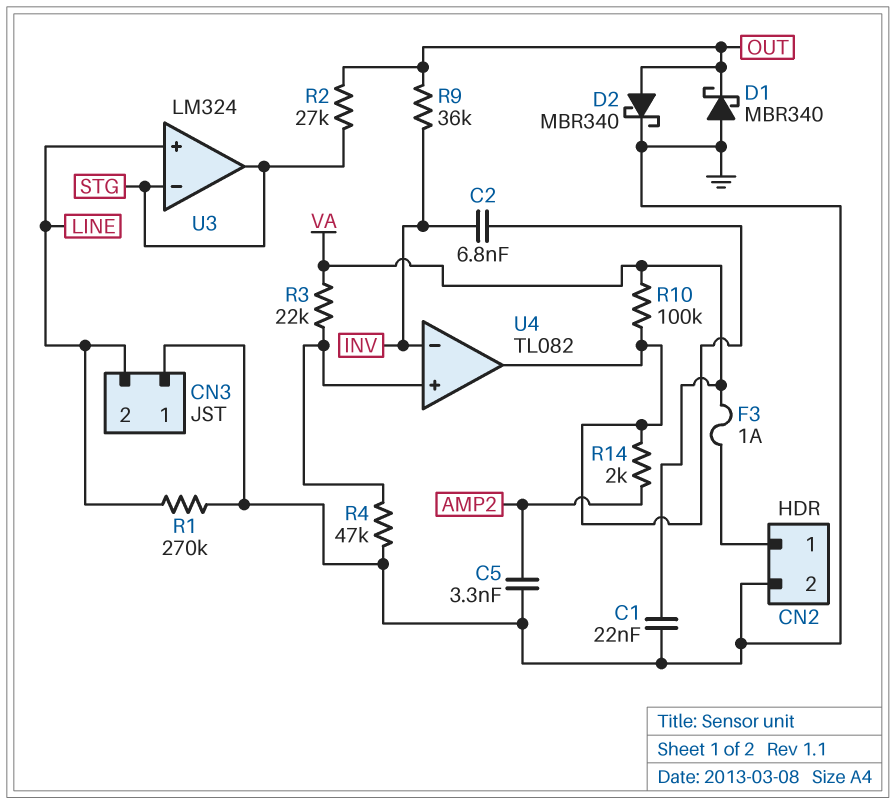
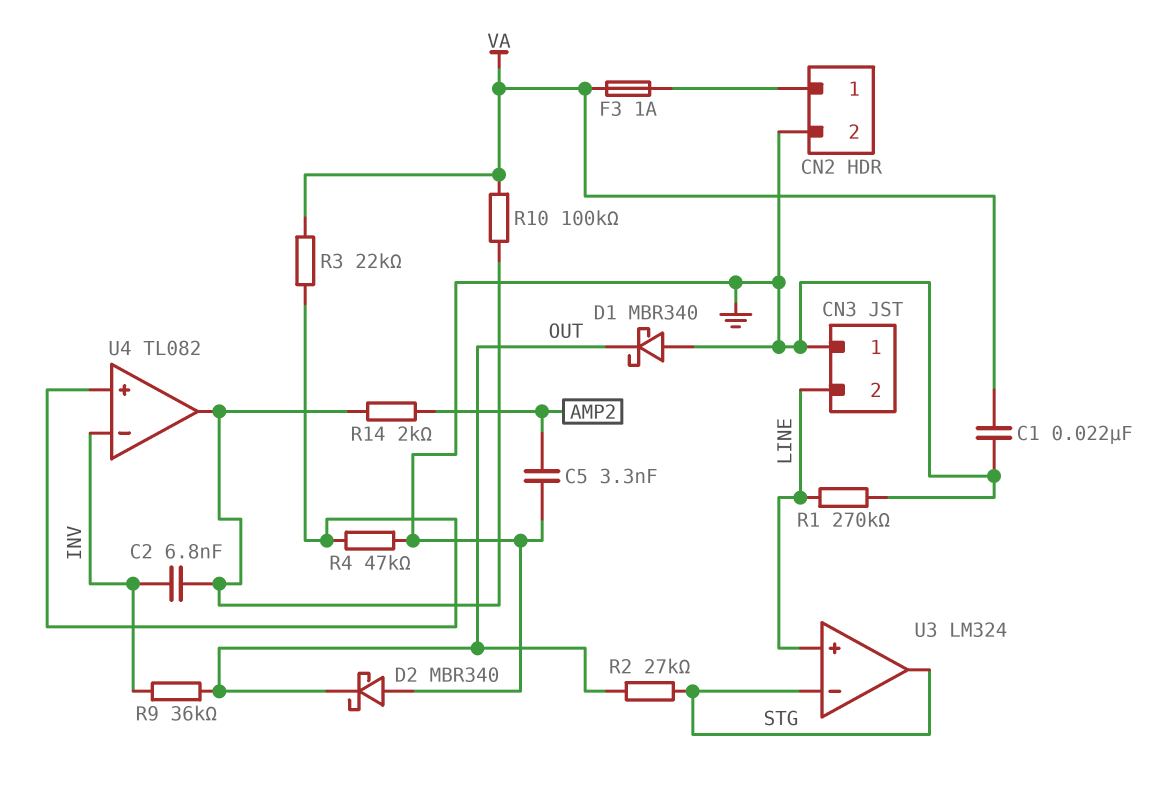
D2: schottky MBR340 (A OUT, K GND) -> schottky MBR340 (A GND, K OUT)

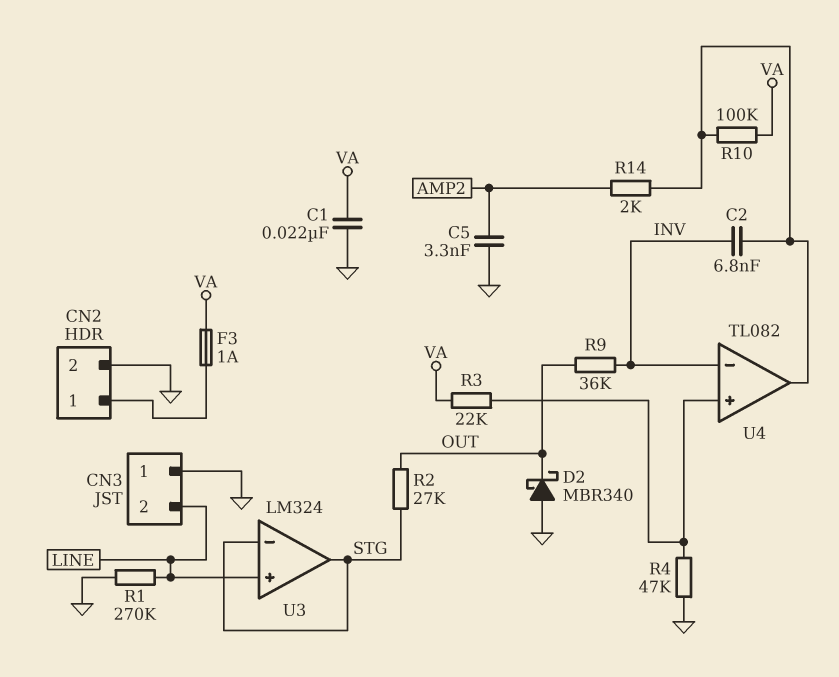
D1: schottky MBR340 (A GND, K OUT) -> none

